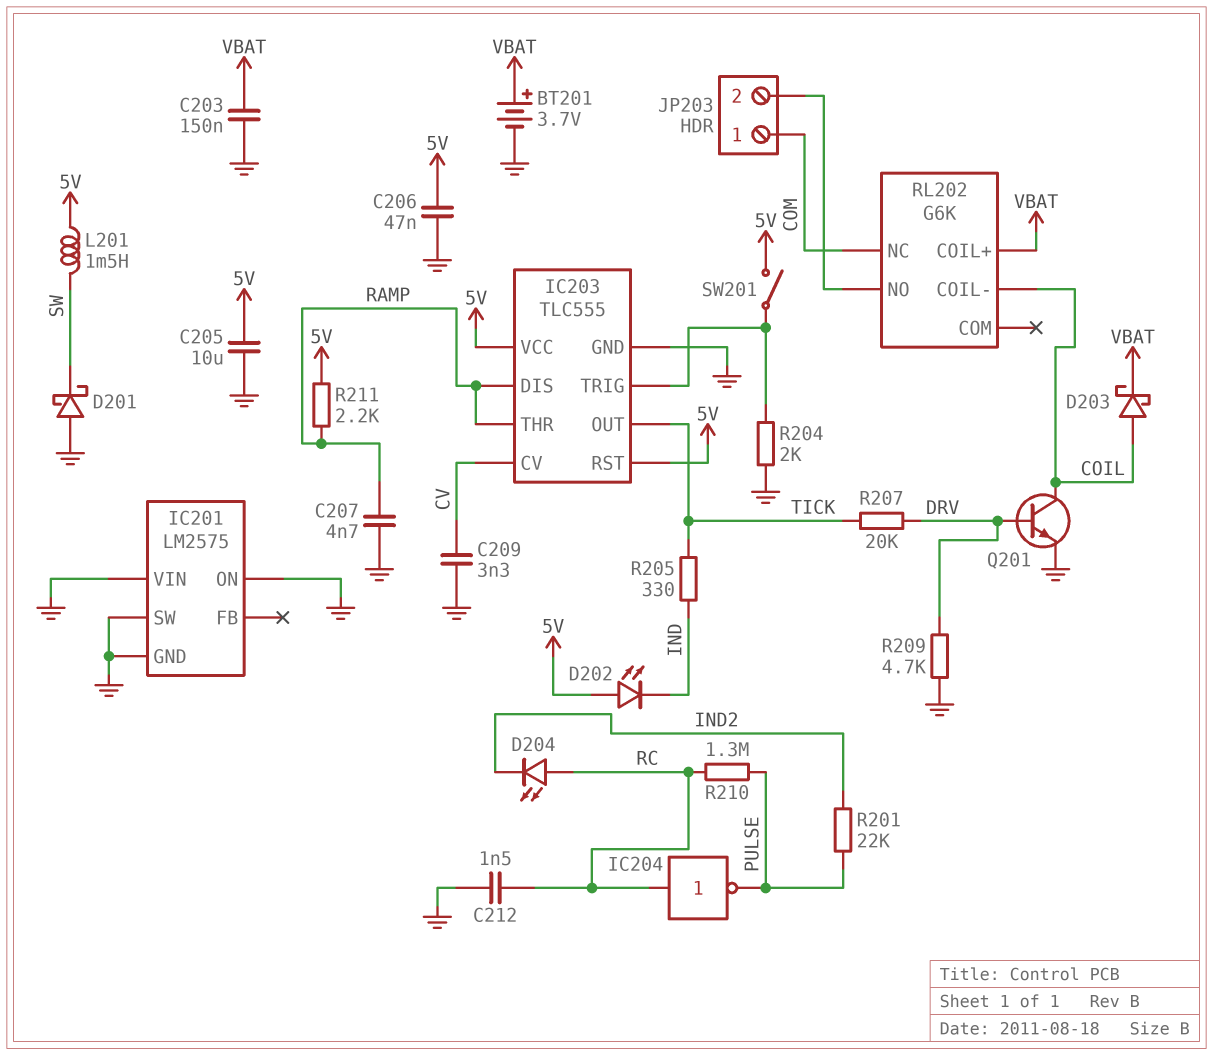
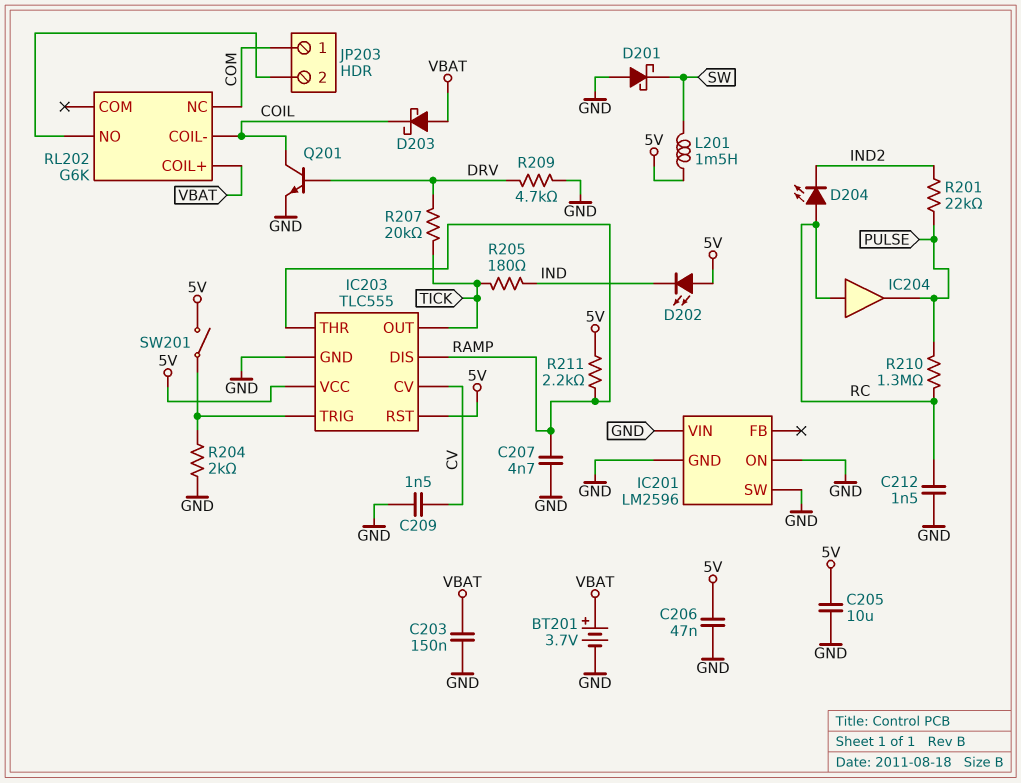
C209: 3.3nF (CV, GND) -> 1.5nF (CV, GND)
D203: schottky (A COIL, K VBAT) -> schottky (A VBAT, K COIL)
IC201: LM2575 -> LM2596
IC204: NOT (in RC, out PULSE) -> buffer (in RC, out PULSE)
R205: 330 (IND, TICK) -> 180 (IND, TICK)

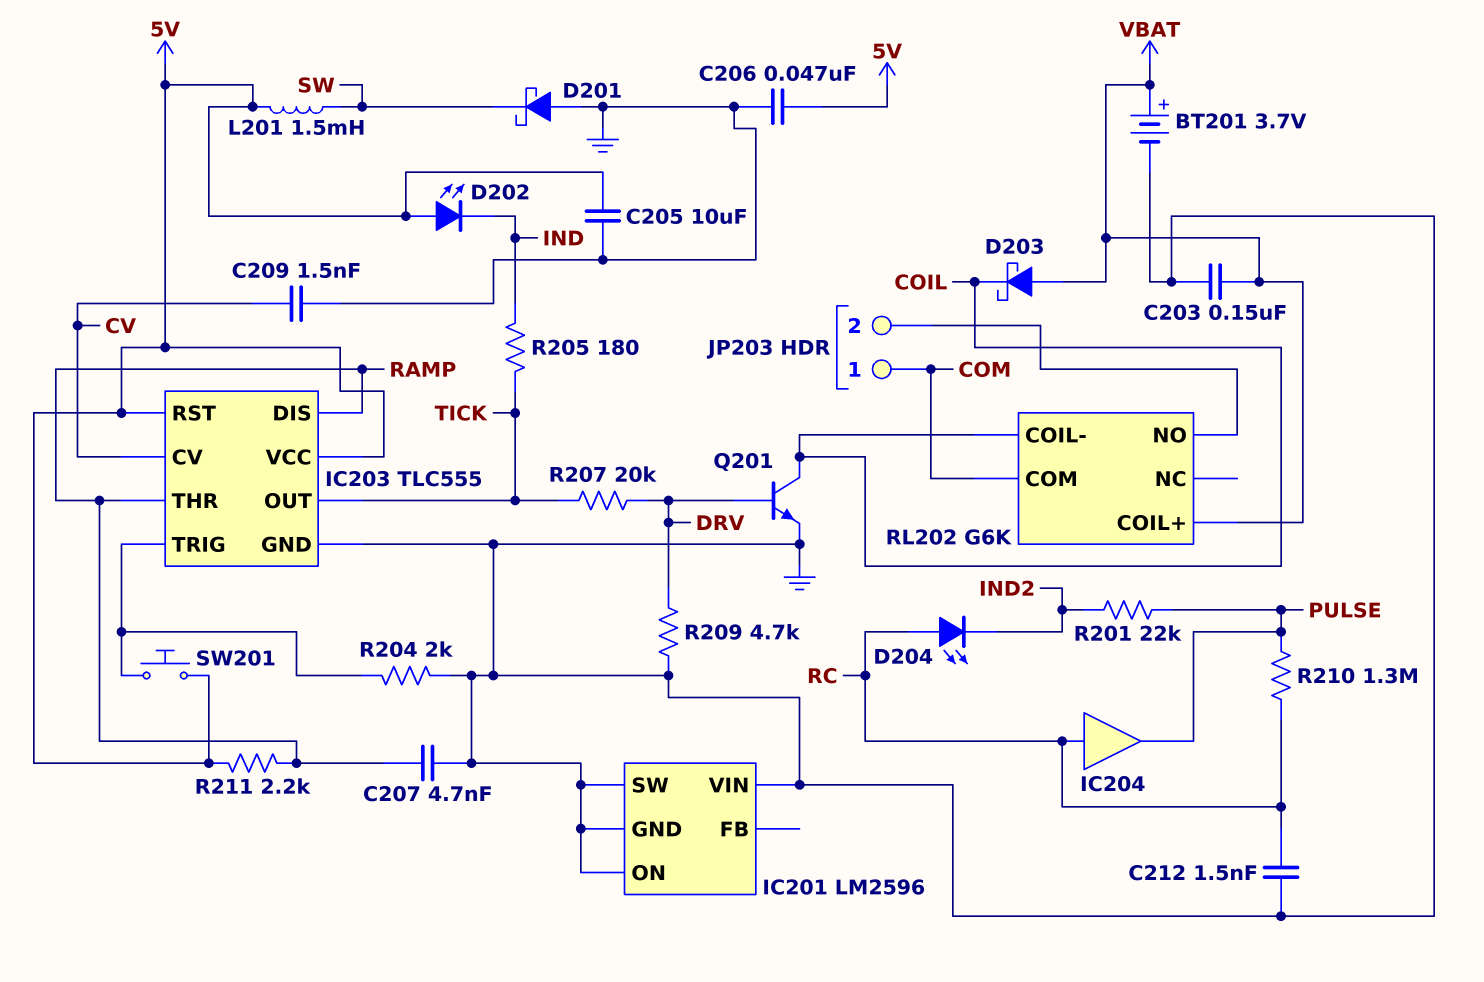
RL202 pin COM: none -> COM
RL202 pin NC: COM -> none
SW201: switch (5V, IC203/TRIG) -> button (5V, IC203/TRIG)

